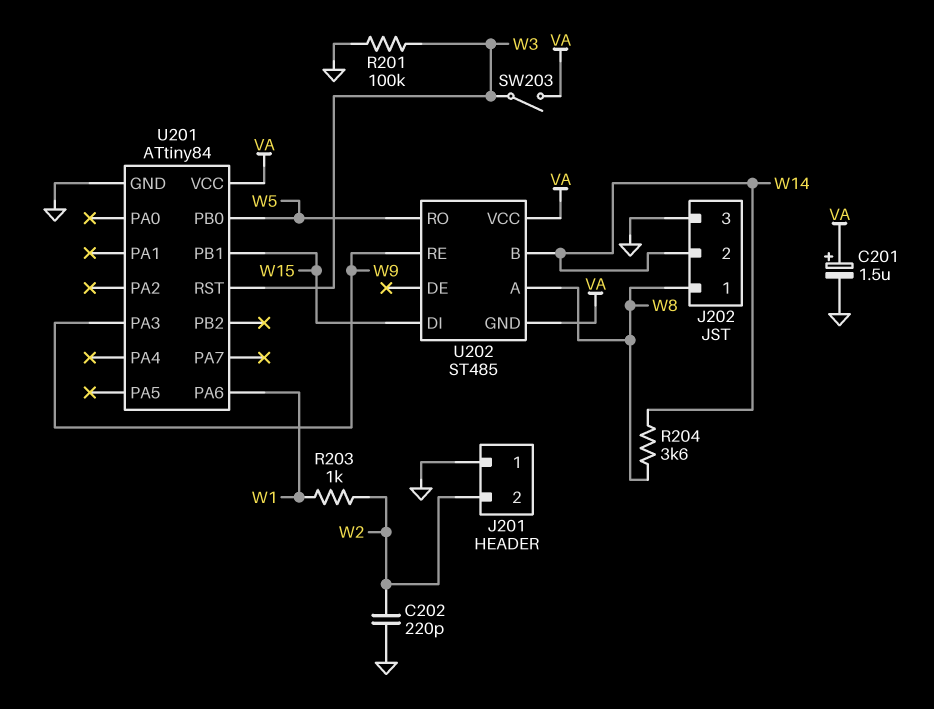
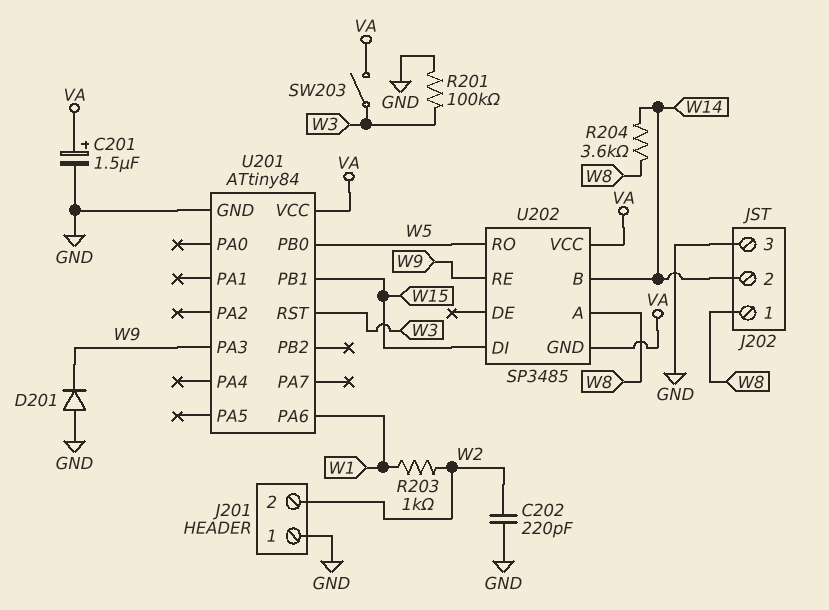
D201: none -> diode (A GND, K W9)
U202: ST485 -> SP3485

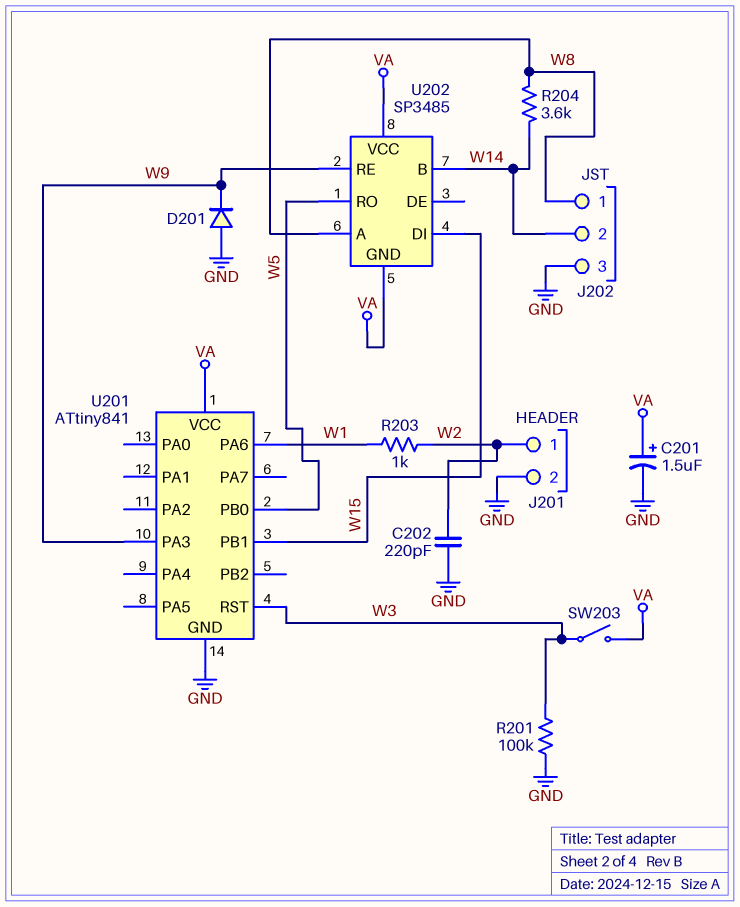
J201 pin 1: GND -> W2
J201 pin 2: W2 -> GND
U201: ATtiny84 -> ATtiny841

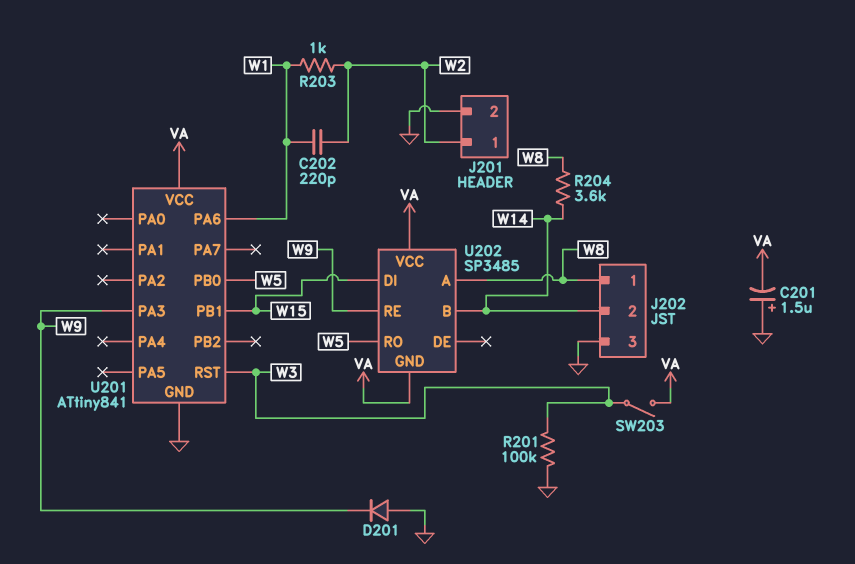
C201: 1.5uF (plus VA, minus GND) -> 1.5uF (plus GND, minus VA)
C202: 220pF (GND, W2) -> 220pF (W1, W2)

